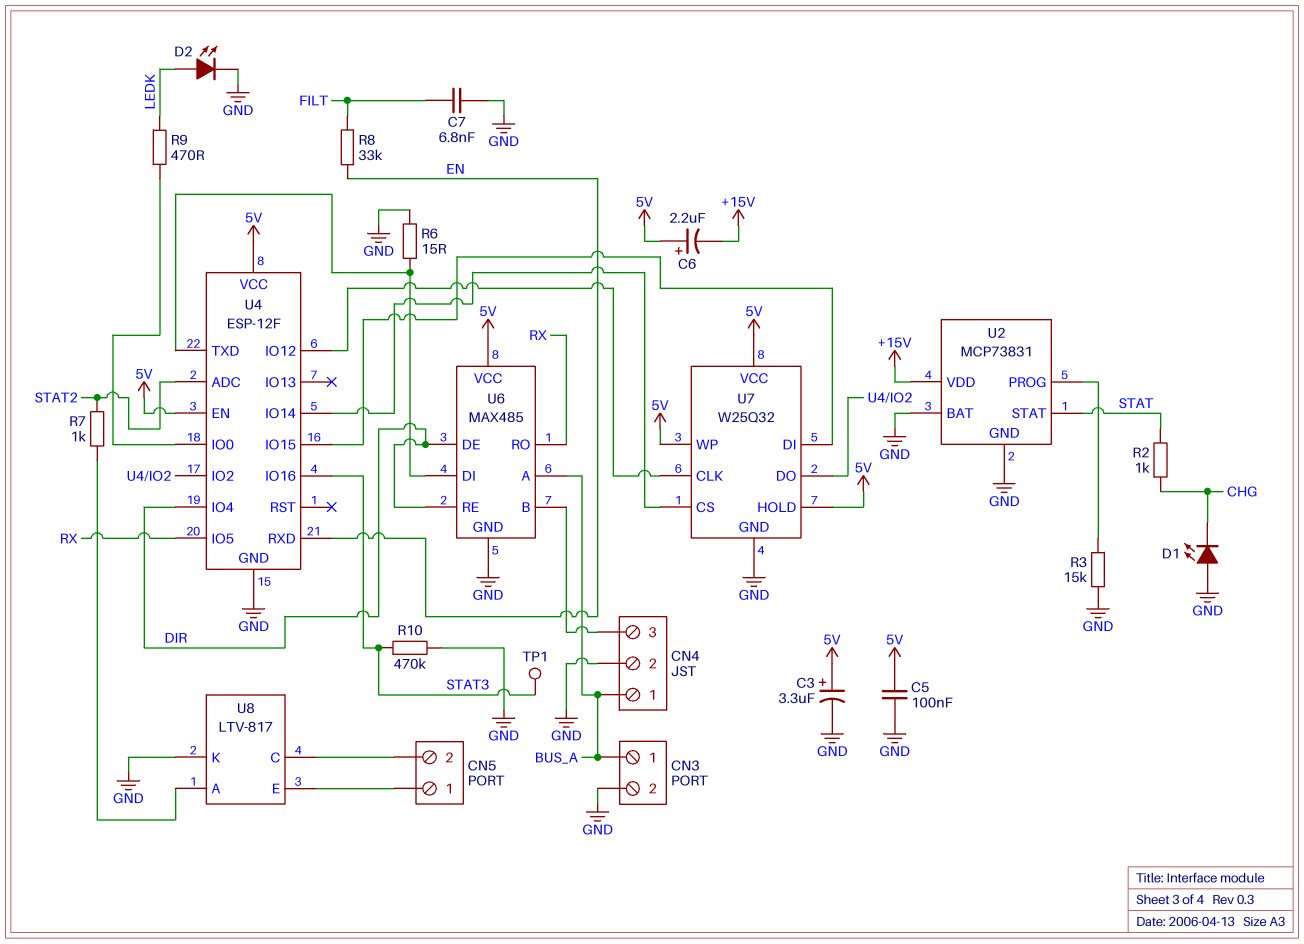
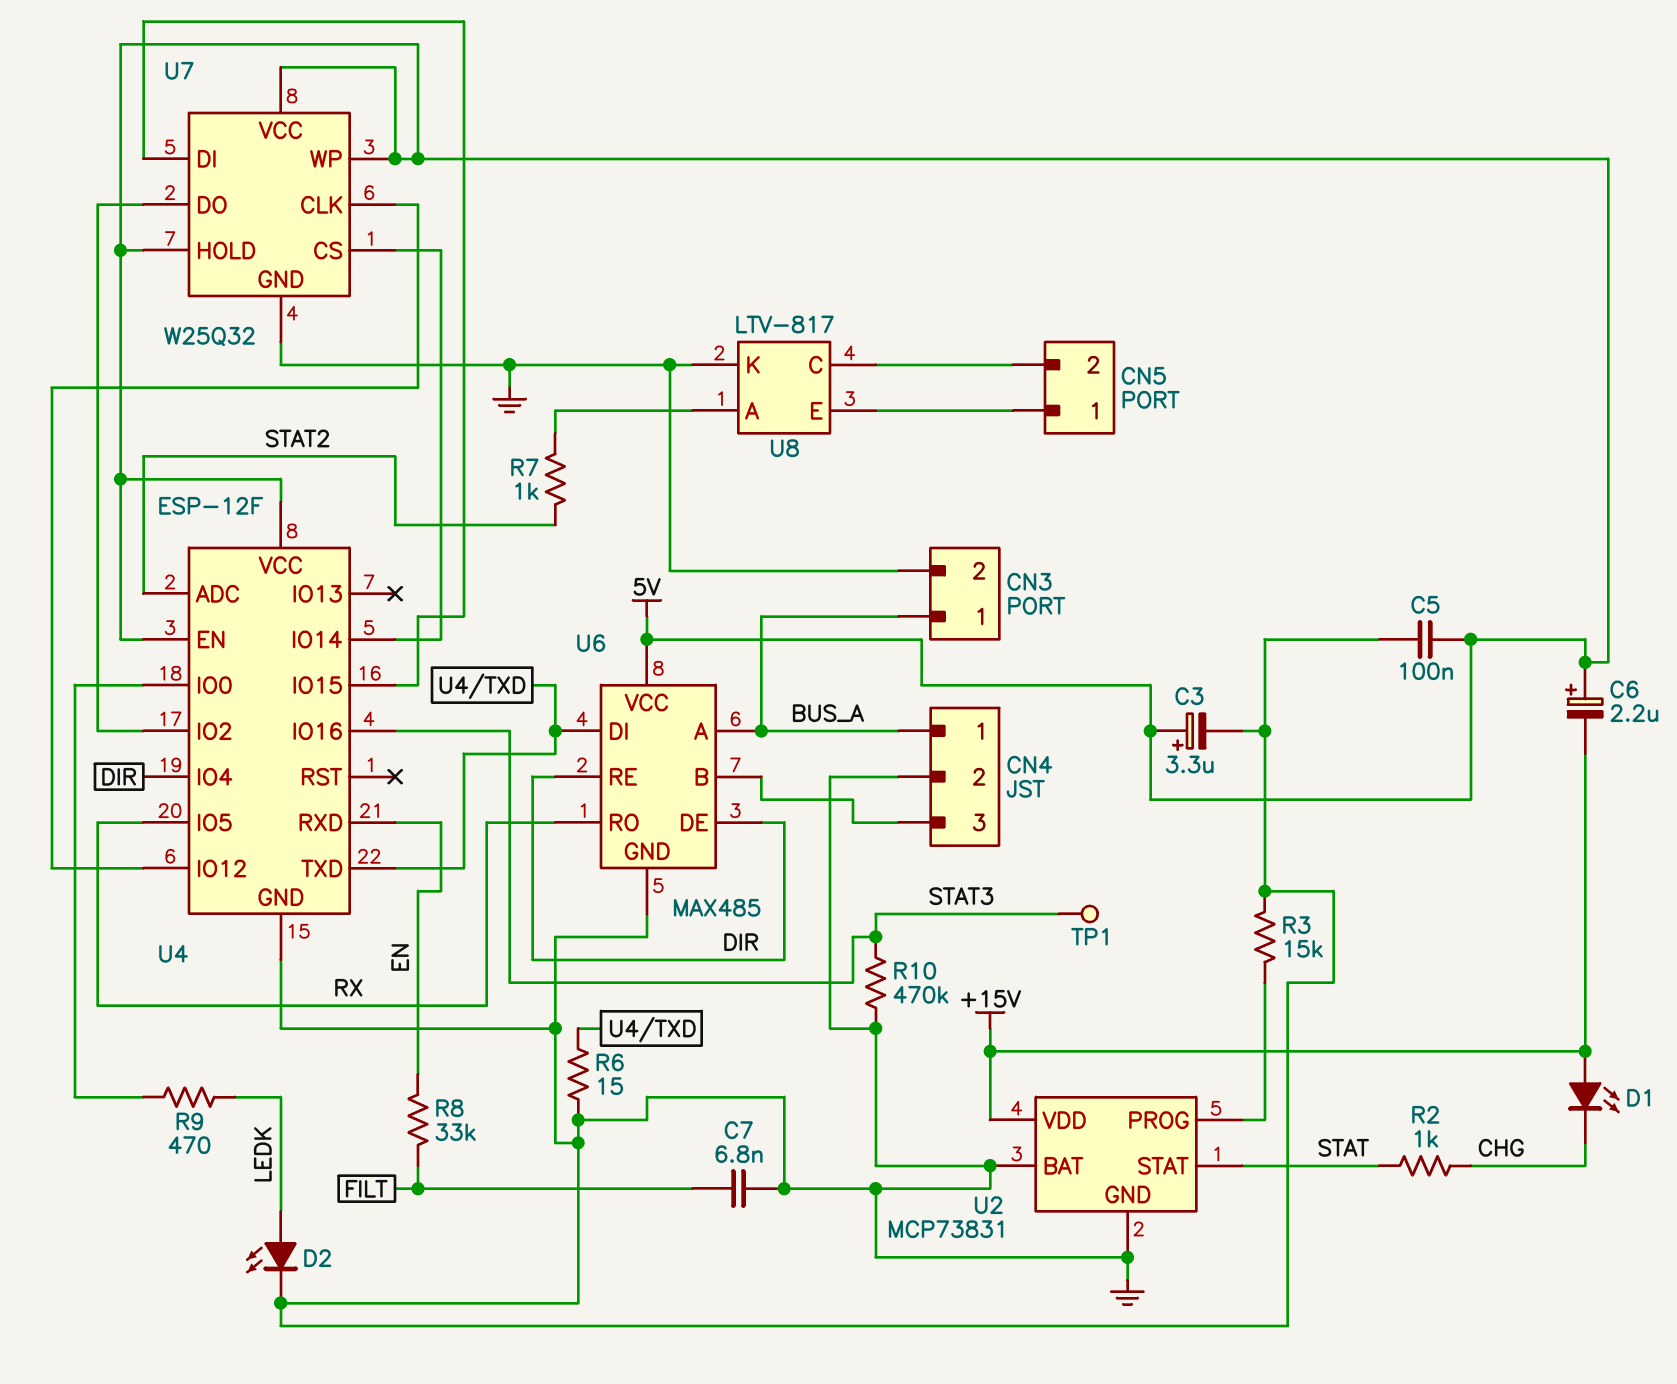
D1: LED (A GND, K CHG) -> LED (A +15V, K CHG)

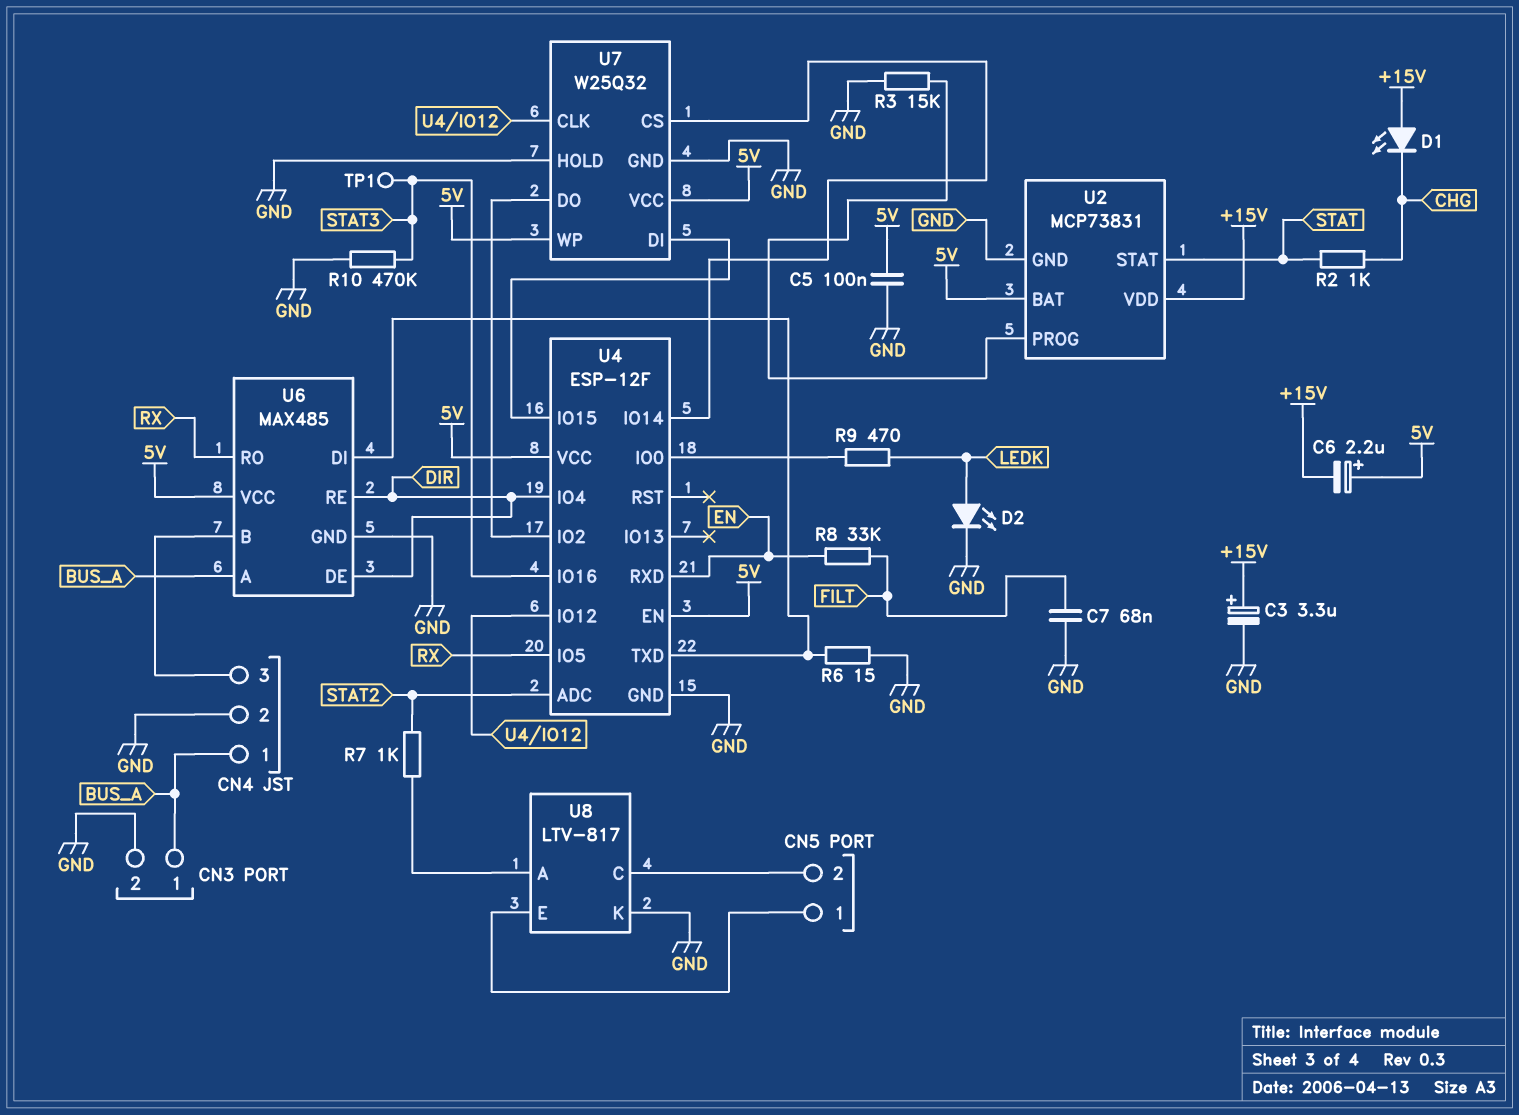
C3: 3.3uF (plus 5V, minus GND) -> 3.3uF (plus +15V, minus GND)
C7: 6.8nF (FILT, GND) -> 68nF (FILT, GND)
U2 pin BAT: GND -> 5V
U7 pin HOLD: 5V -> GND

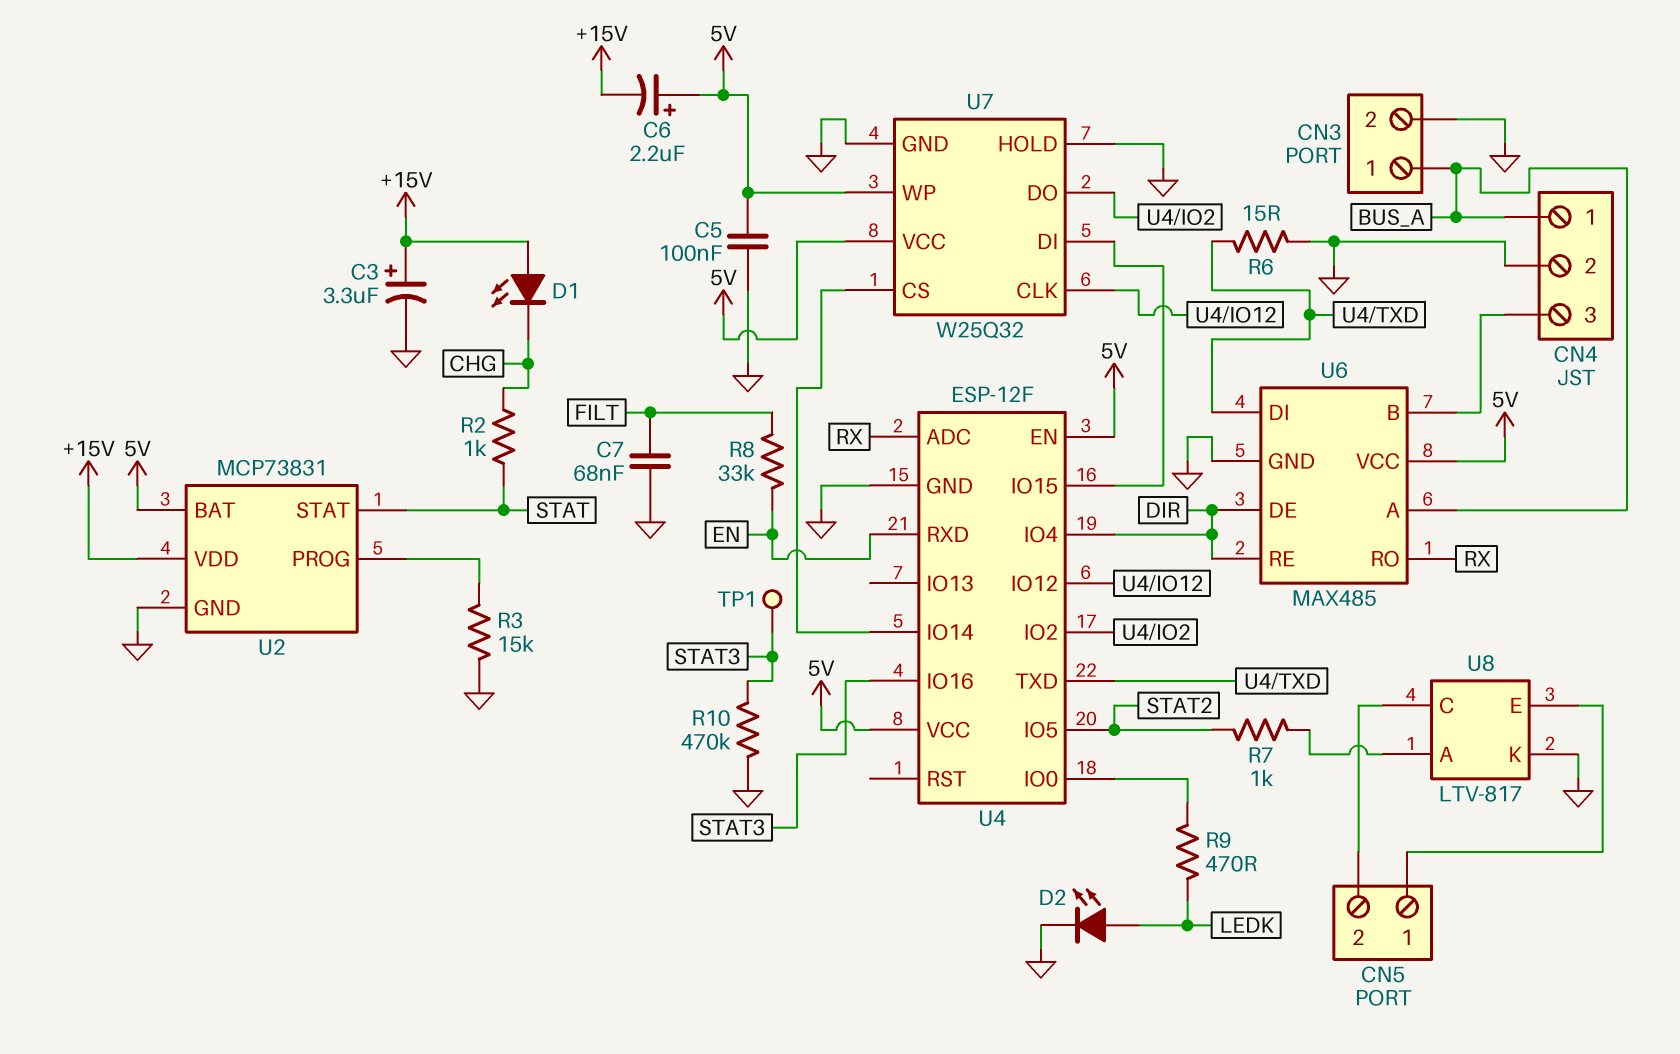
U4 pin ADC: STAT2 -> RX
U4 pin IO5: RX -> STAT2

